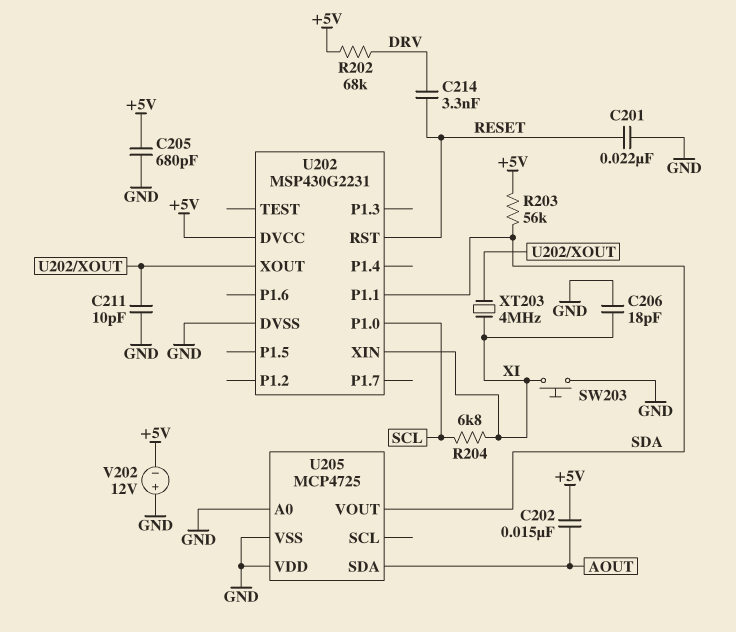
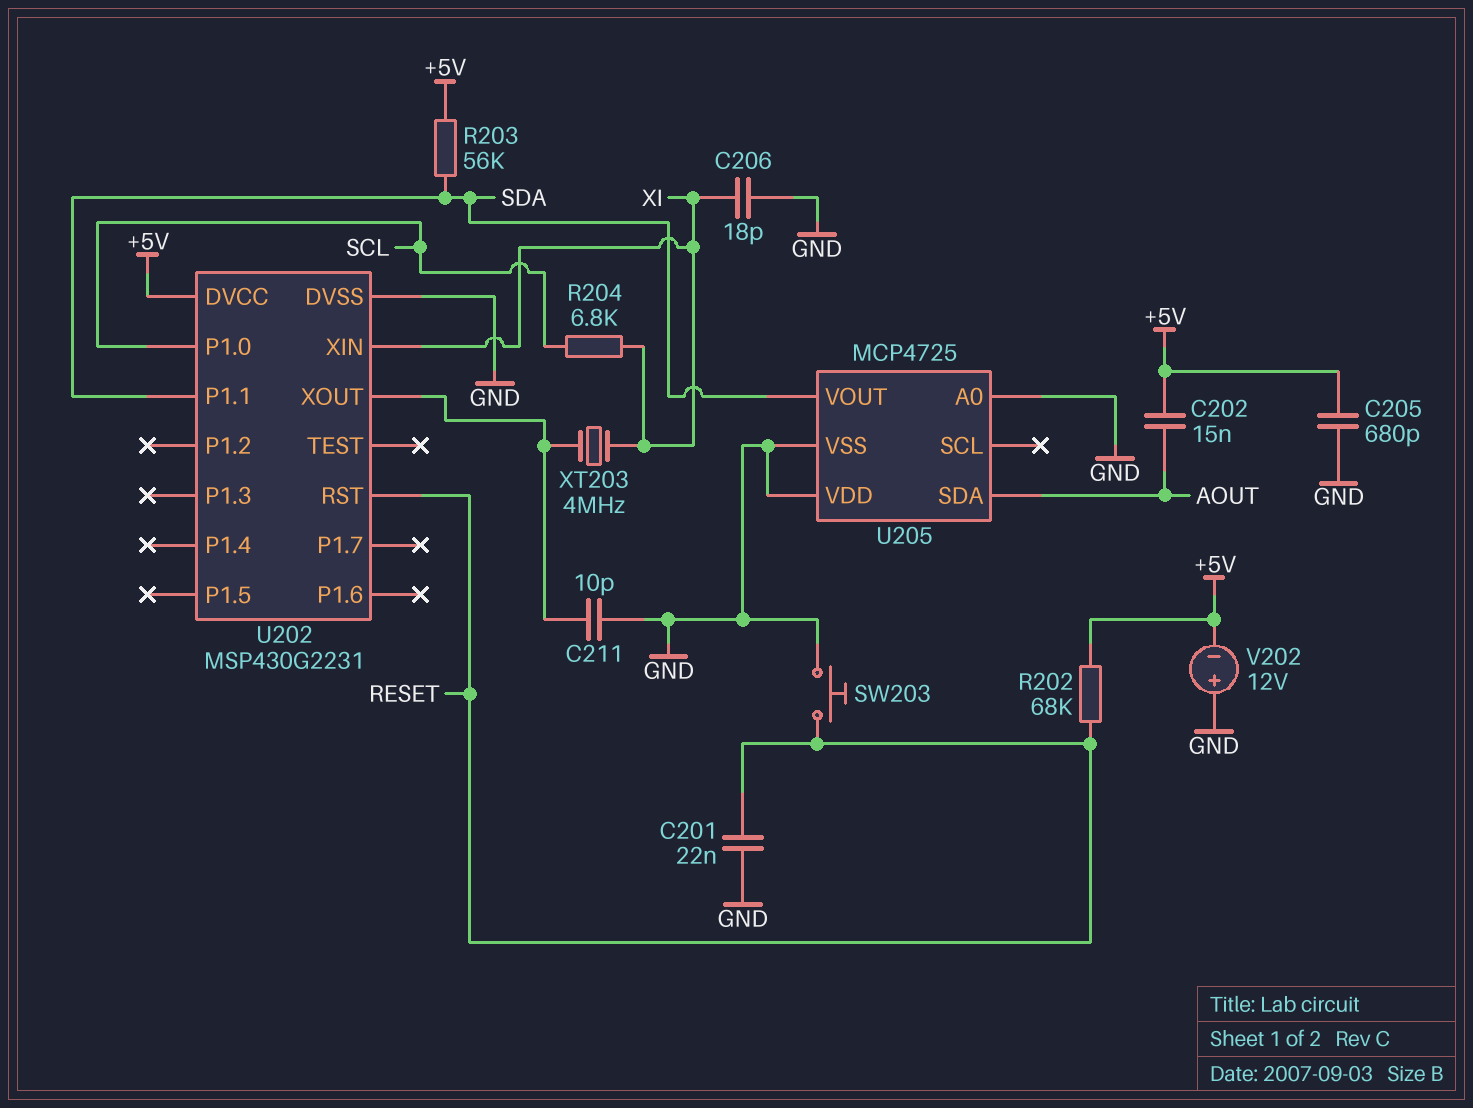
C214: 3.3nF (DRV, RESET) -> none
R202: 68k (+5V, DRV) -> 68k (+5V, RESET)
SW203: button (GND, XI) -> button (GND, RESET)

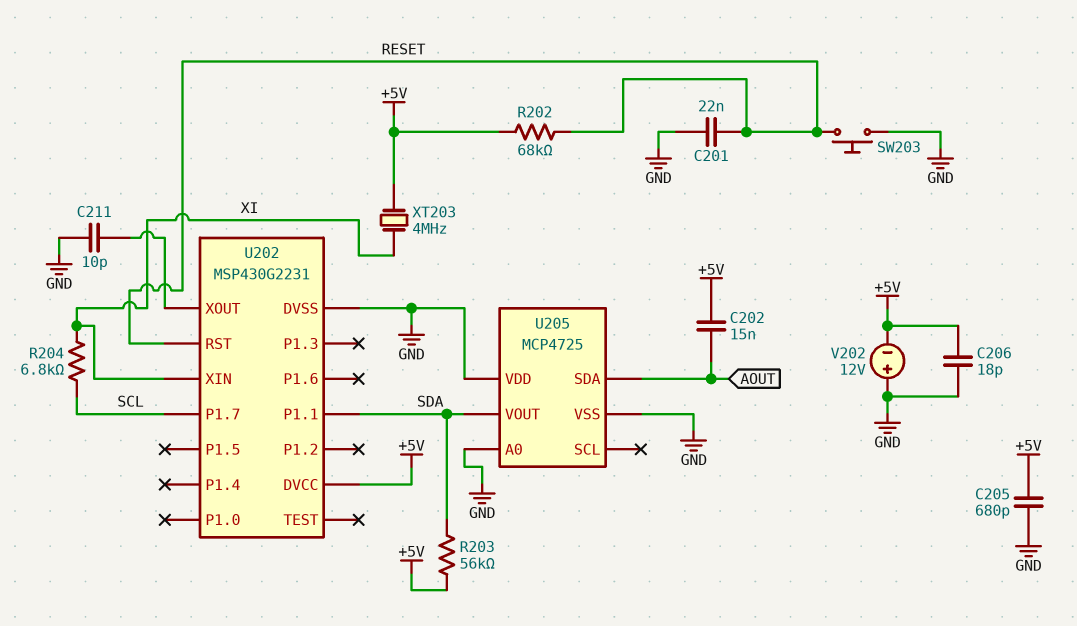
C206: 18pF (GND, XI) -> 18pF (+5V, GND)
U202 pin P1.0: SCL -> none
U202 pin P1.7: none -> SCL
XT203: 4MHz (U202/XOUT, XI) -> 4MHz (+5V, XI)

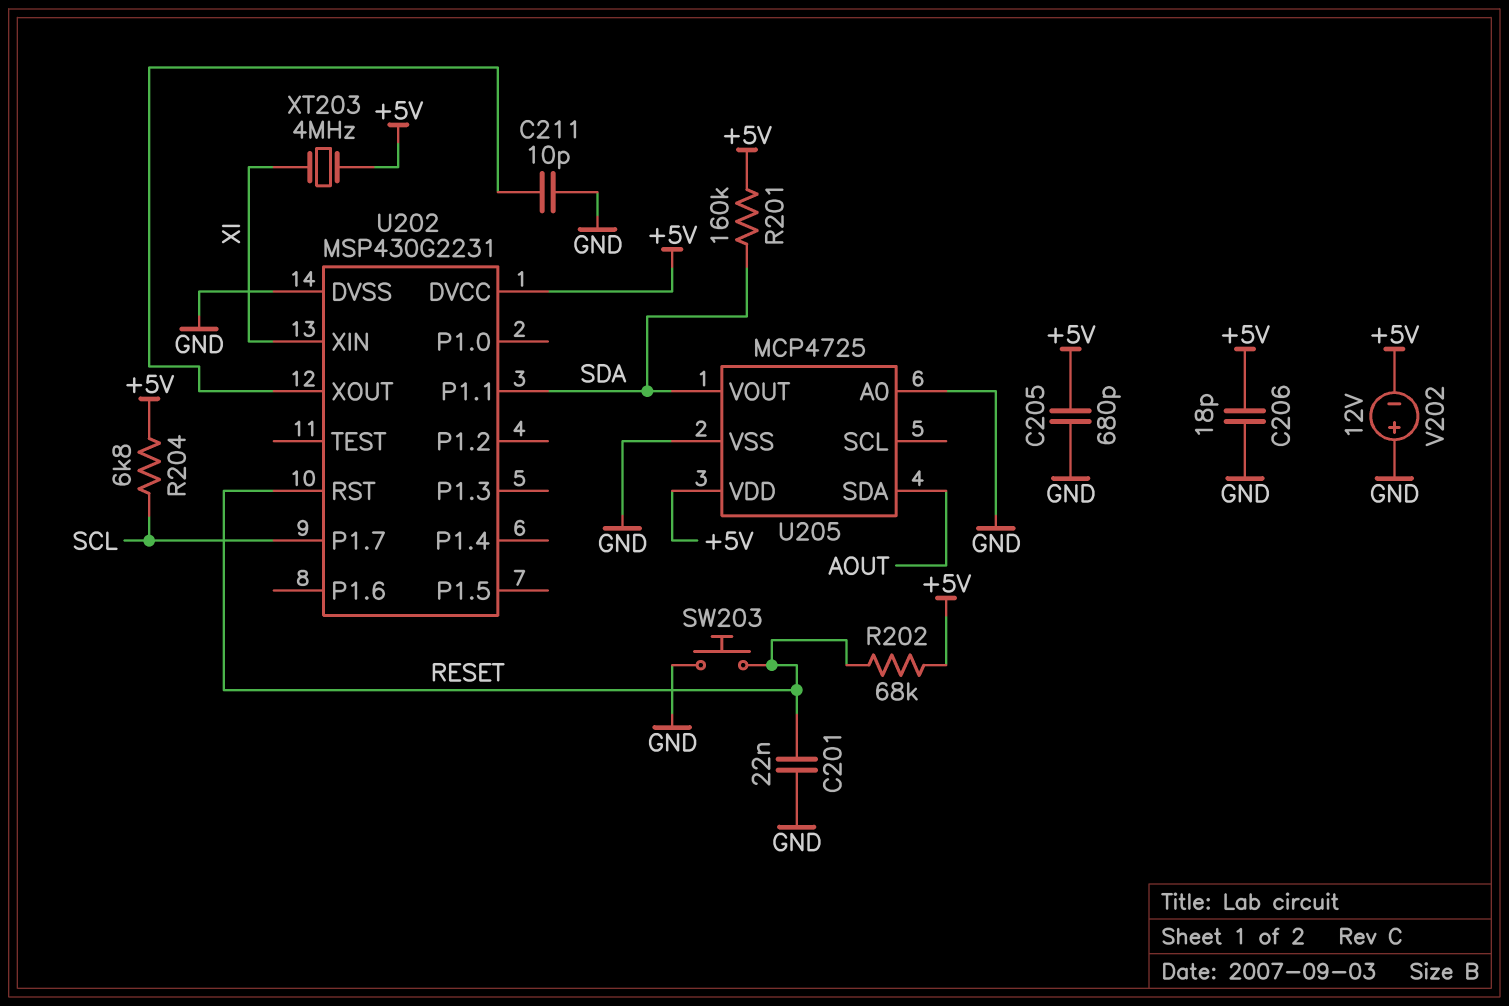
C202: 15nF (+5V, AOUT) -> none
R201: none -> 160k (+5V, SDA)
R203: 56k (+5V, SDA) -> none
R204: 6.8k (SCL, XI) -> 6.8k (+5V, SCL)
U205 pin VDD: GND -> +5V

